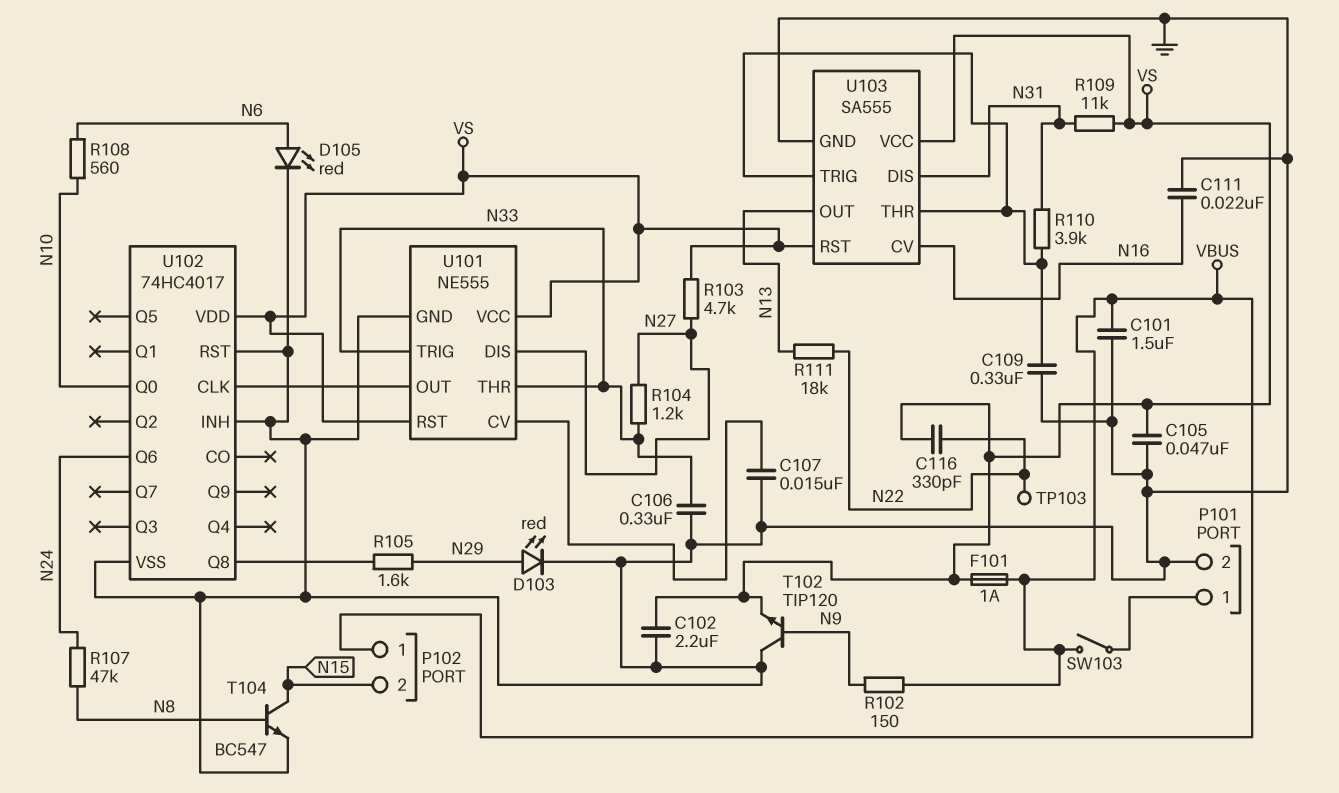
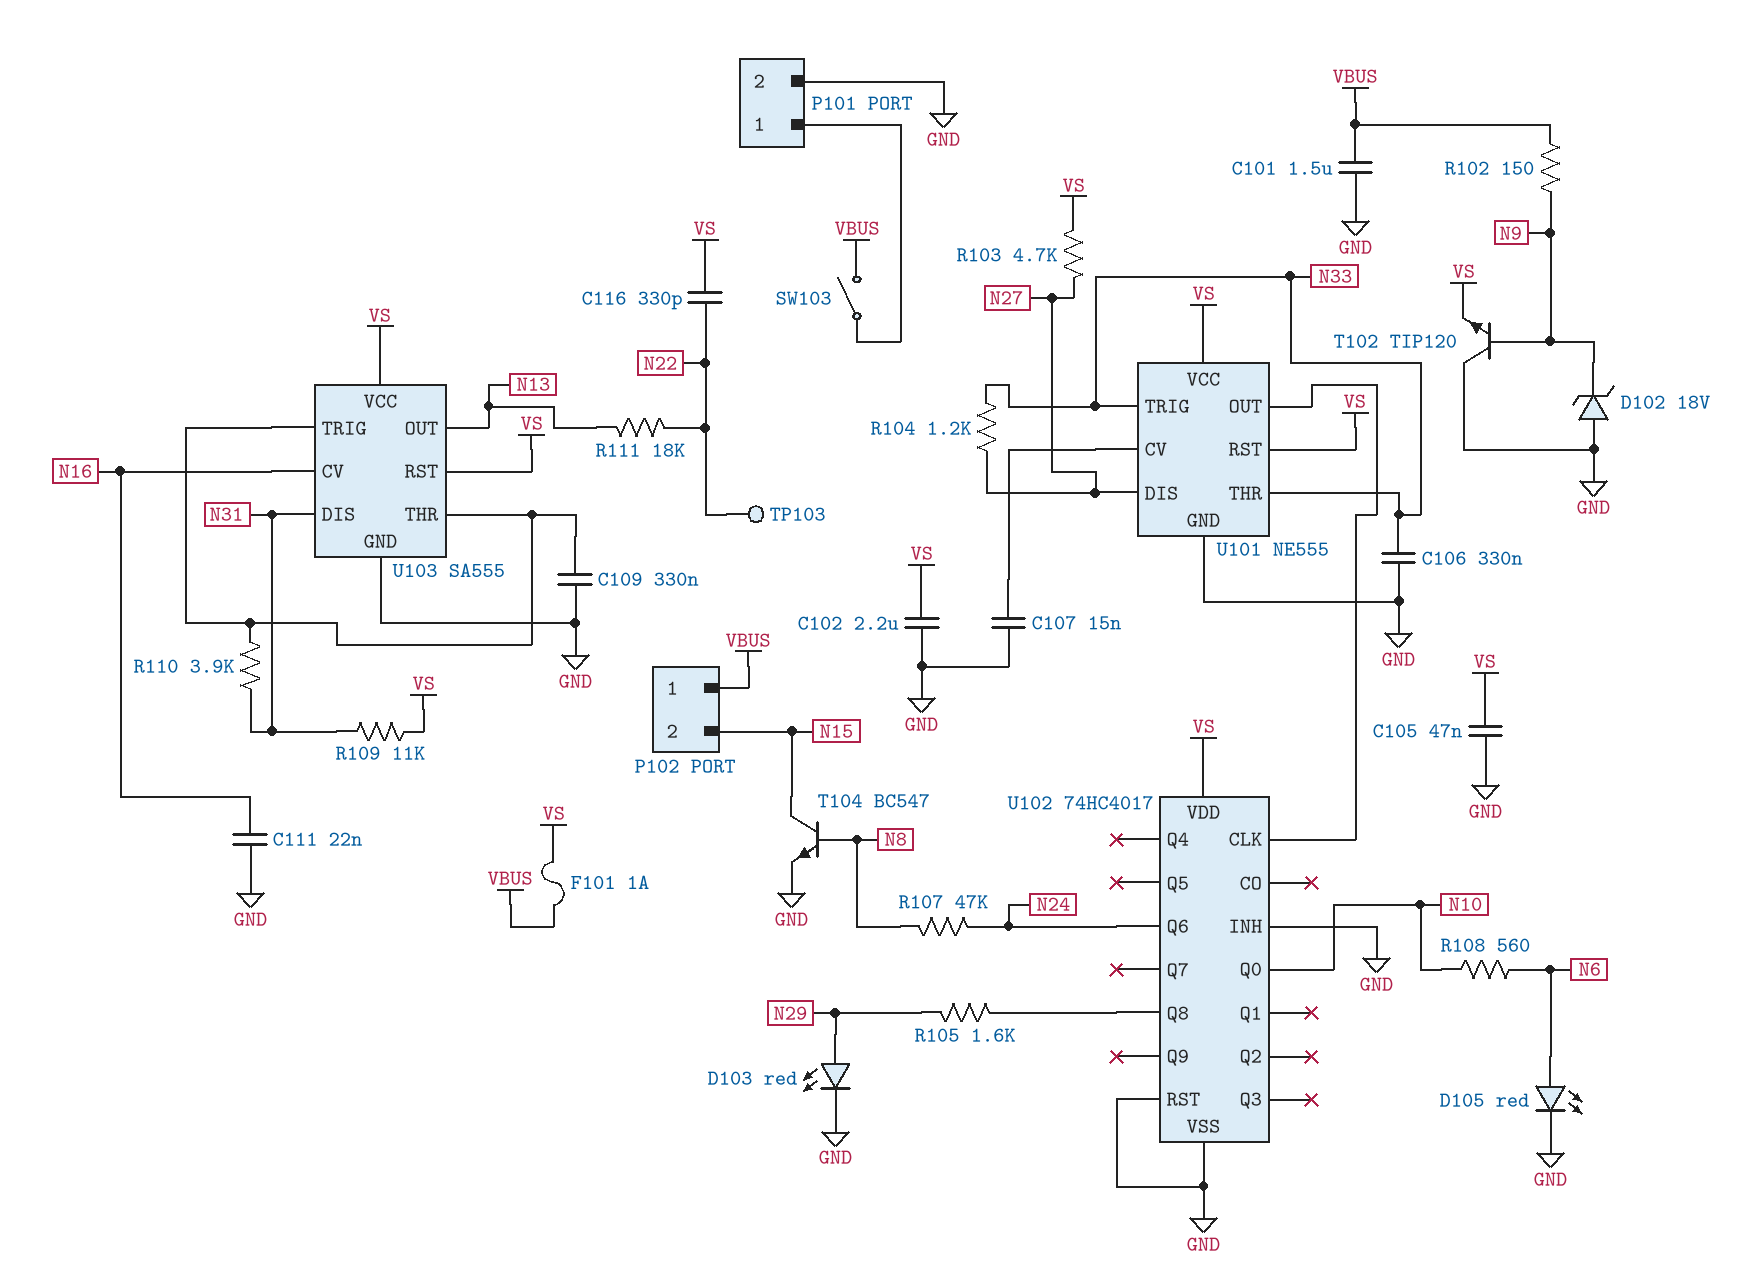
D102: none -> zener 18V (A GND, K N9)

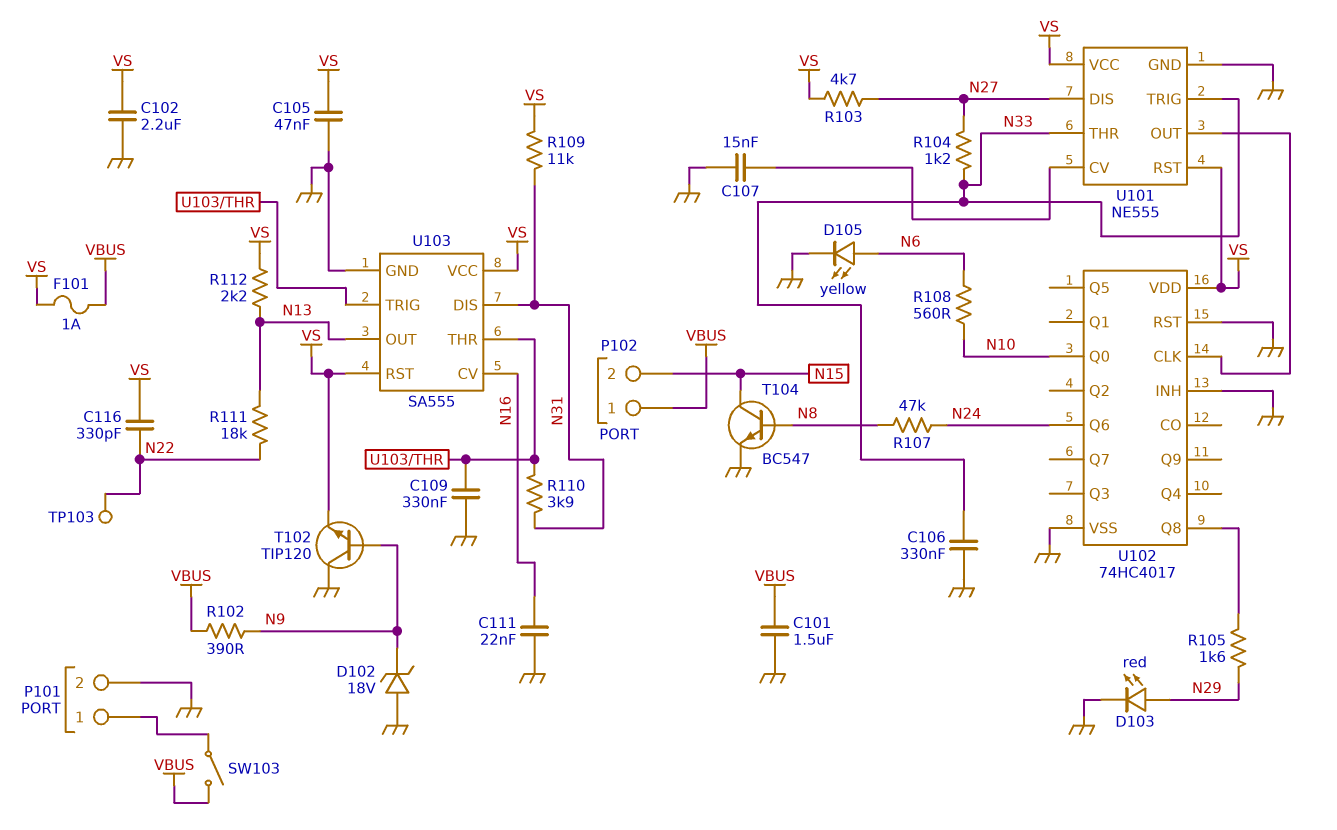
D105: LED red (A N6, K GND) -> LED yellow (A N6, K GND)
R102: 150 (N9, VBUS) -> 390 (N9, VBUS)
R112: none -> 2.2k (N13, VS)

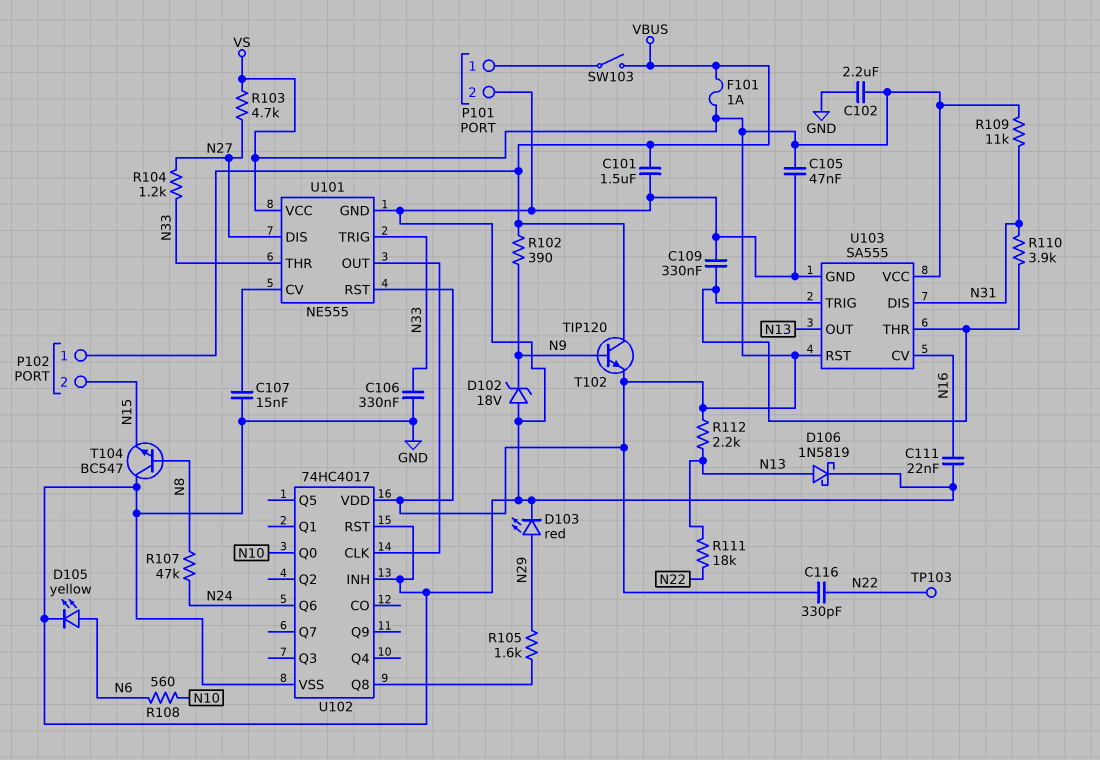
D106: none -> schottky 1N5819 (A N13, K GND)
T102: NPN TIP120 (B N9, C GND, E VS) -> NPN TIP120 (B N9, C VBUS, E VS)
T104: NPN BC547 (B N8, C N15, E GND) -> NPN BC547 (B N8, C GND, E N15)

